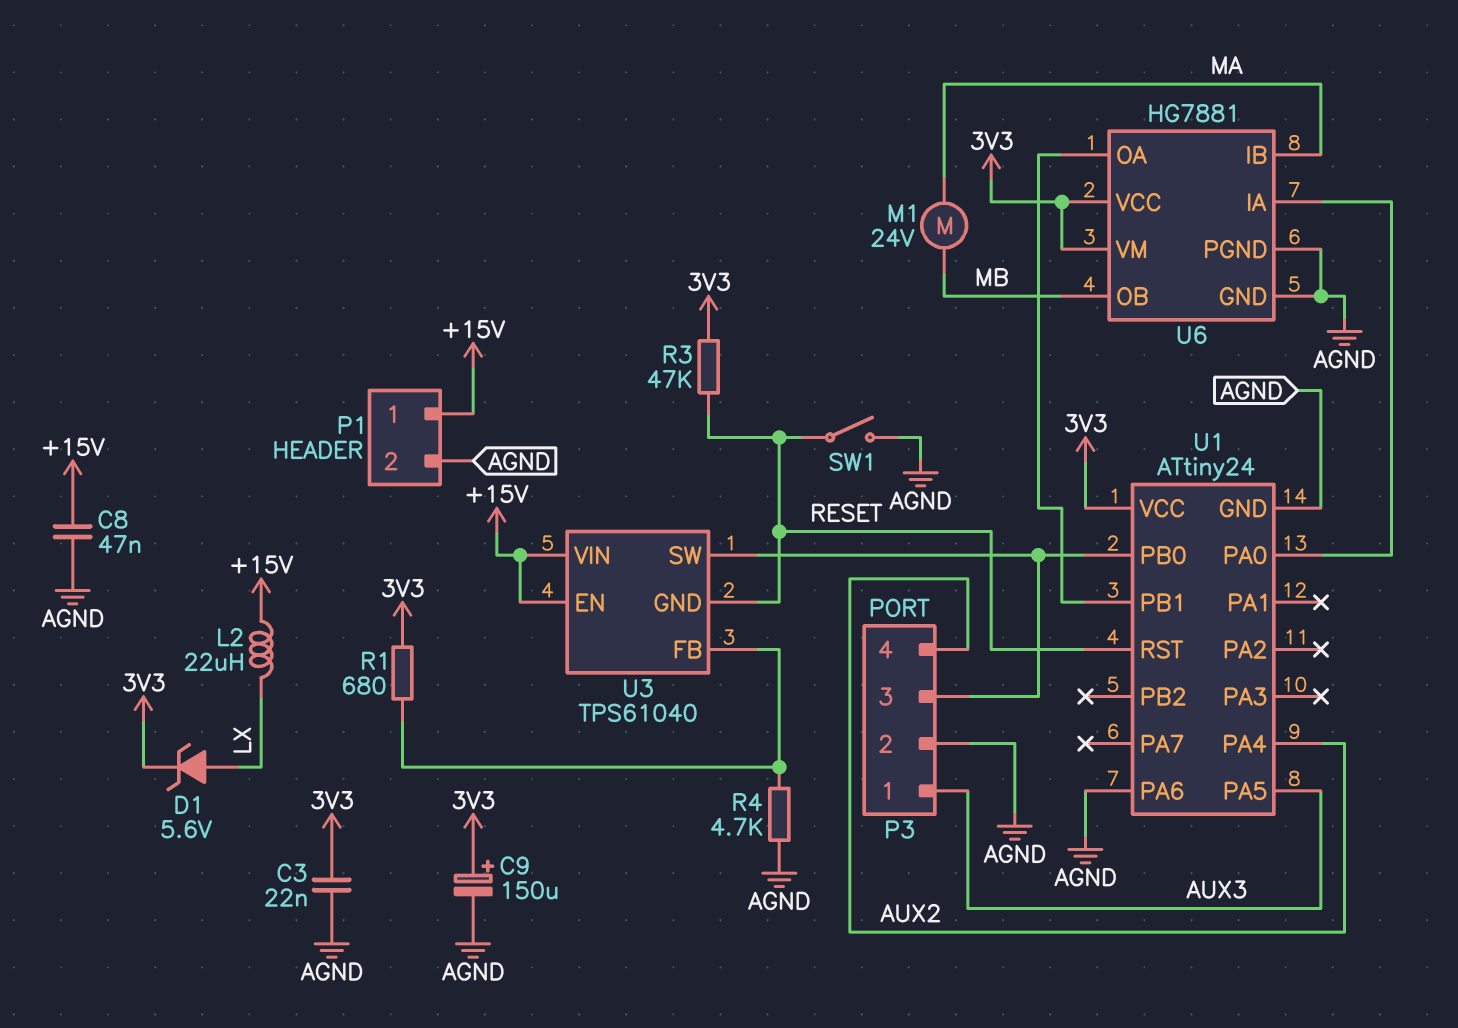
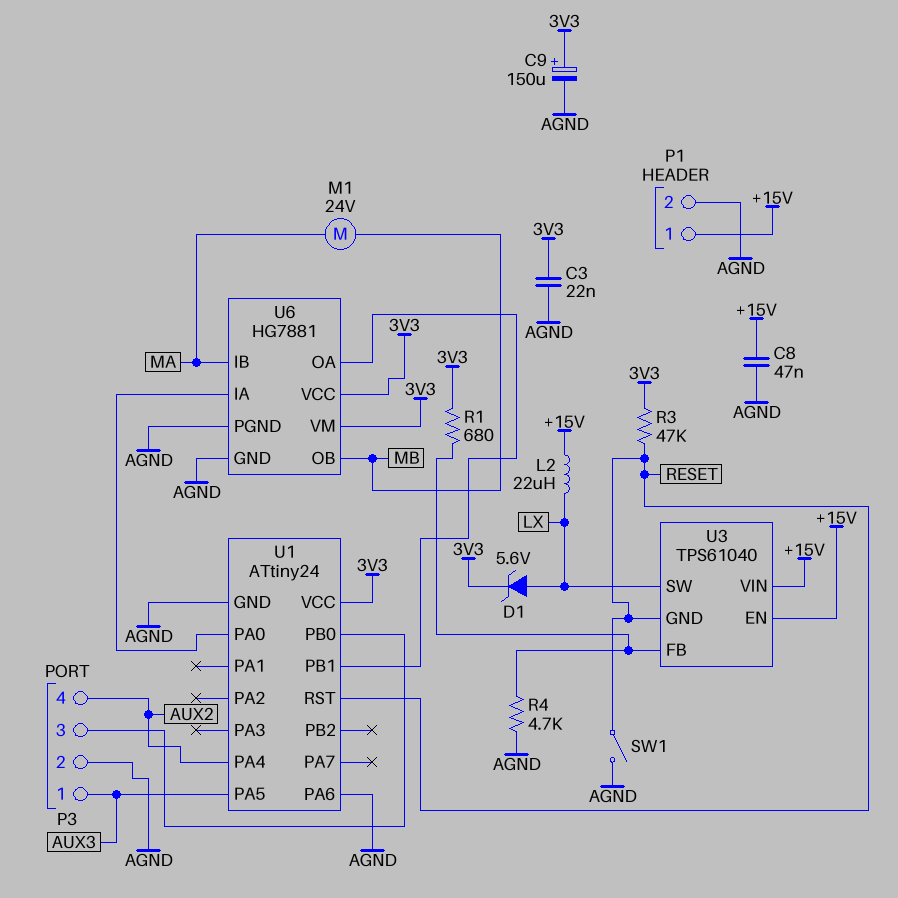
U3 pin SW: P3/3 -> LX

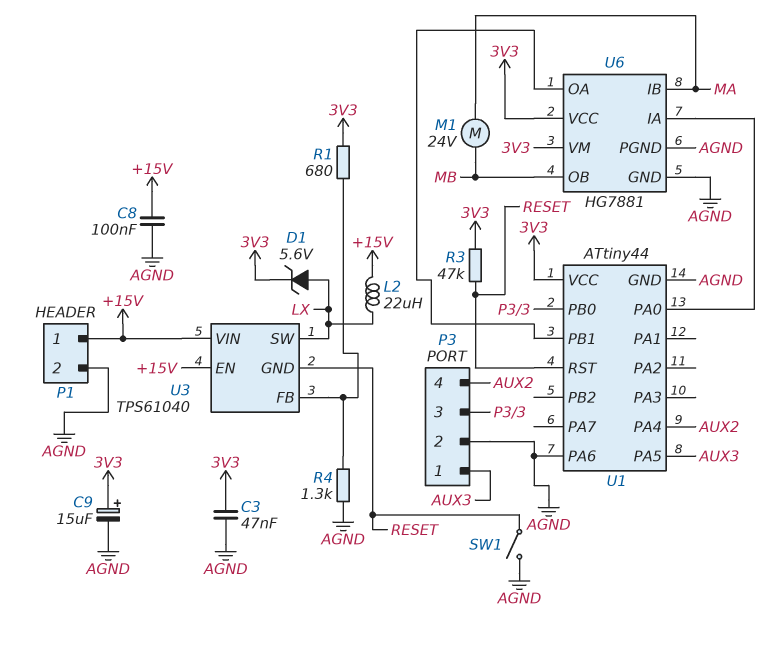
C3: 22nF (3V3, AGND) -> 47nF (3V3, AGND)
C8: 47nF (+15V, AGND) -> 100nF (+15V, AGND)
C9: 150uF (plus 3V3, minus AGND) -> 15uF (plus 3V3, minus AGND)
R4: 4.7k (AGND, U3/FB) -> 1.3k (AGND, U3/FB)
U1: ATtiny24 -> ATtiny44

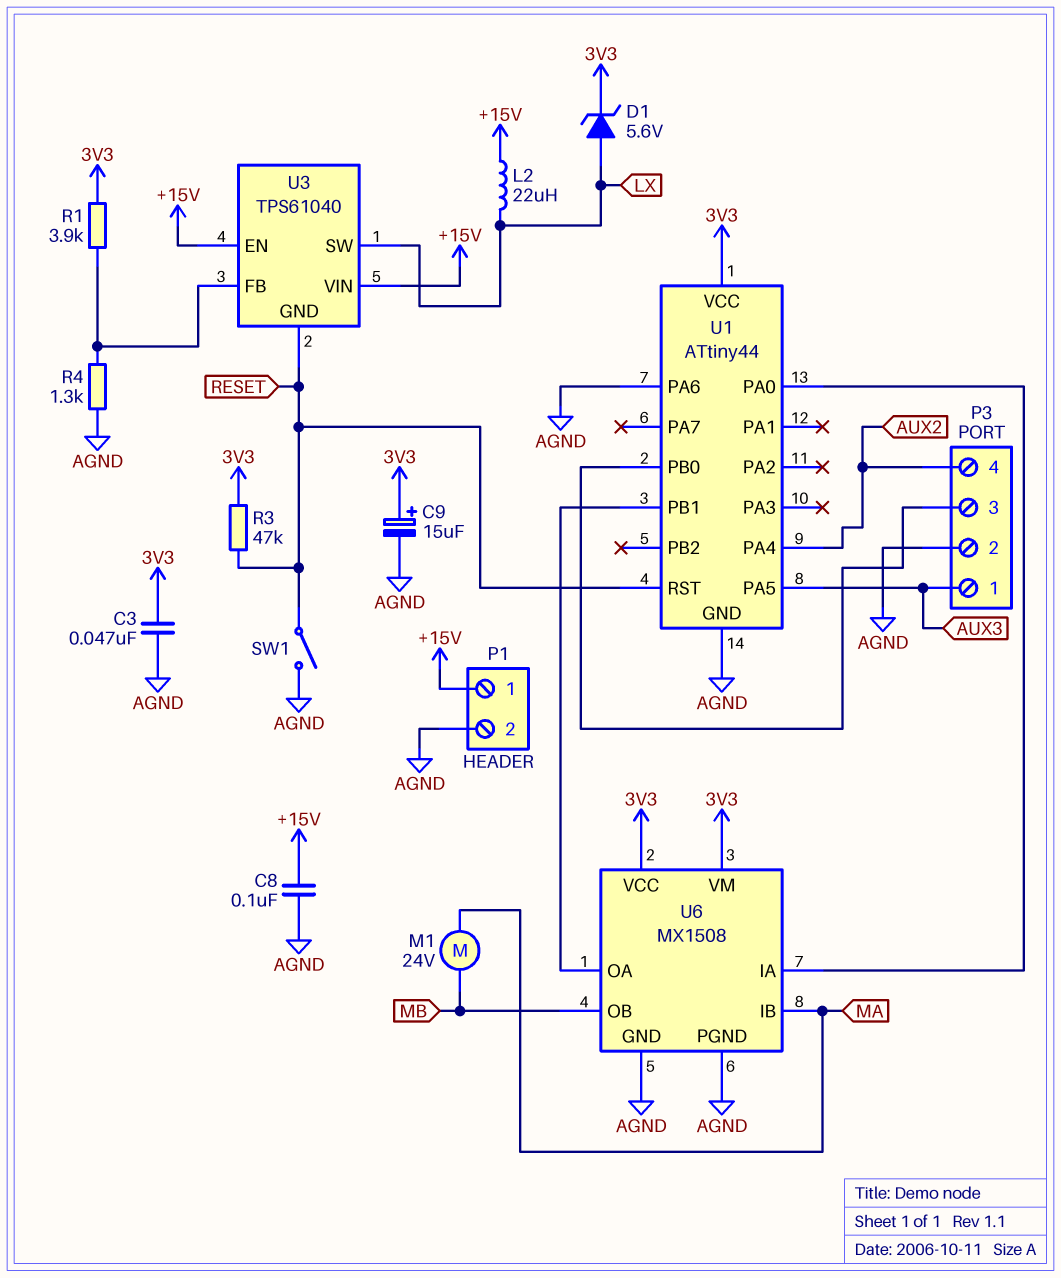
R1: 680 (3V3, U3/FB) -> 3.9k (3V3, U3/FB)
U6: HG7881 -> MX1508

